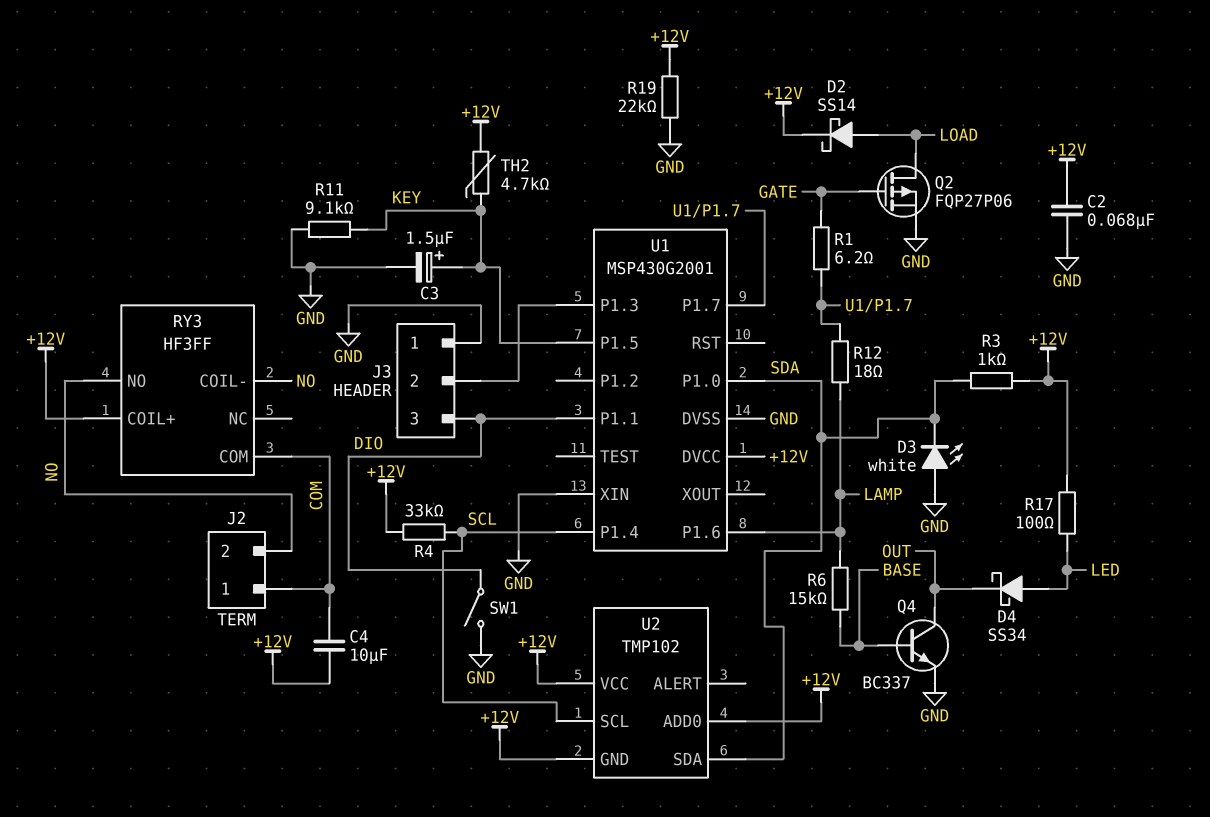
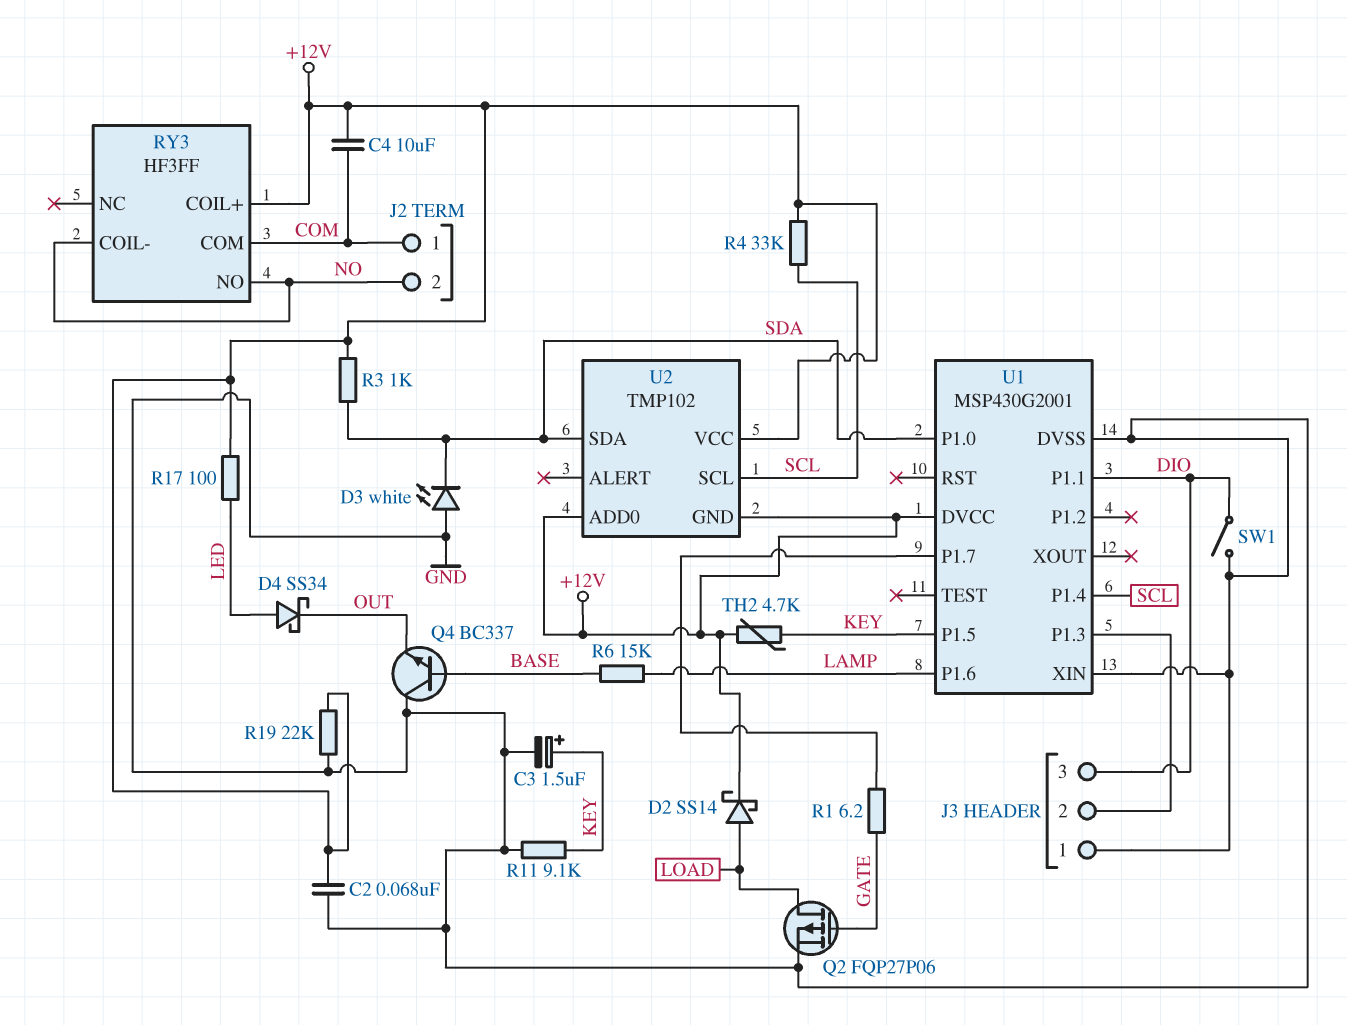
Q4: NPN BC337 (B BASE, C OUT, E GND) -> NPN BC337 (B BASE, C GND, E OUT)
R12: 18 (LAMP, U1/P1.7) -> none

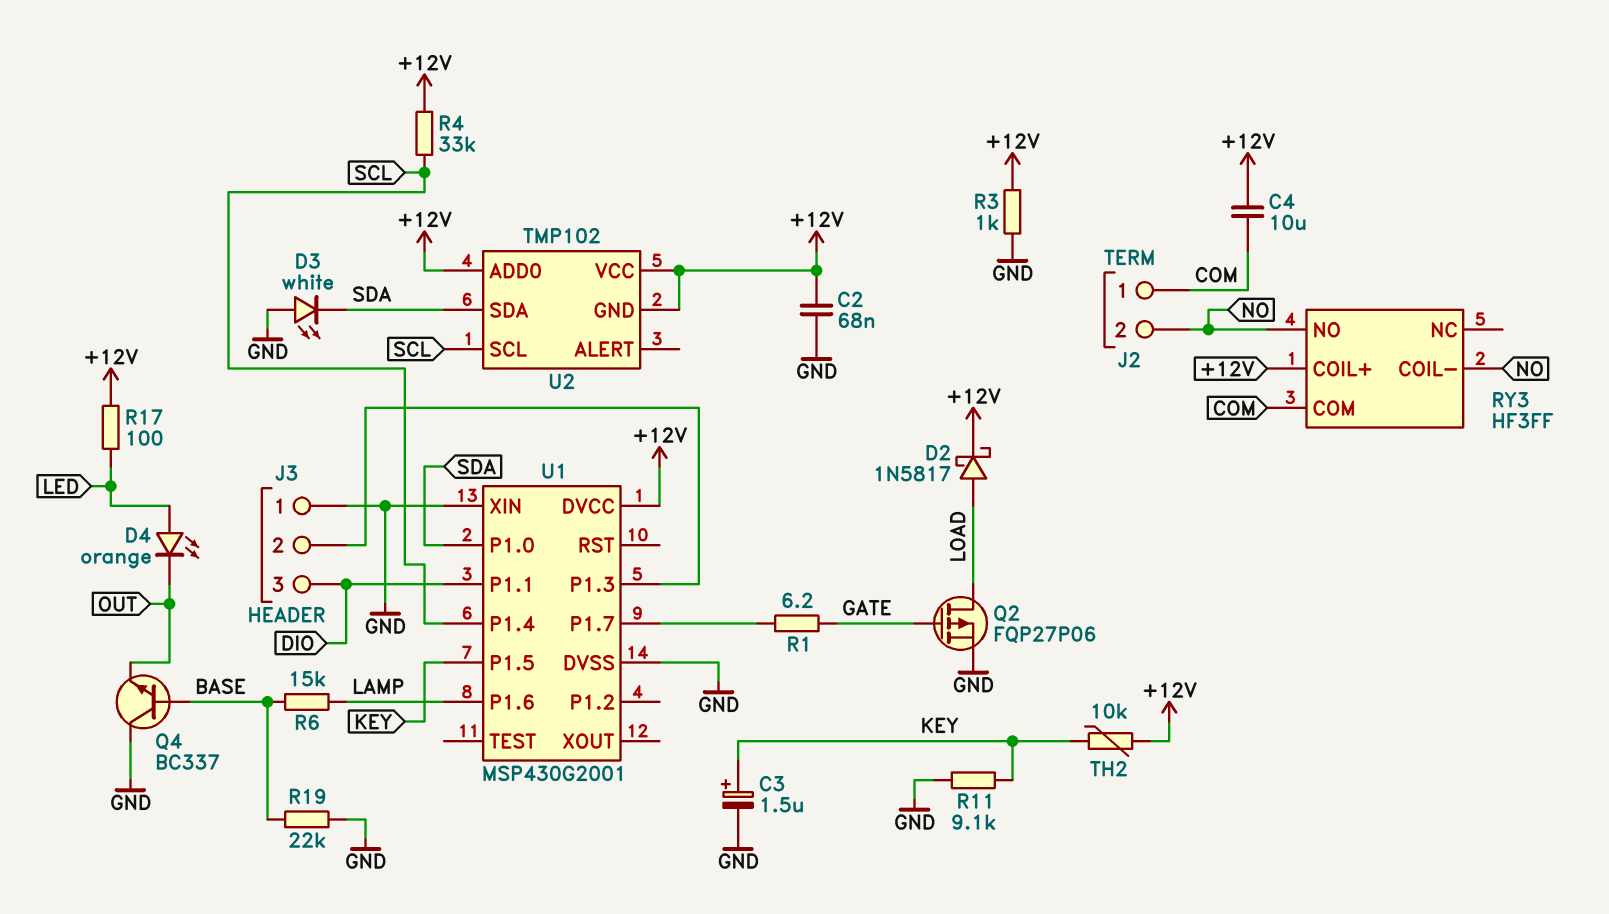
D2: schottky SS14 (A LOAD, K +12V) -> schottky 1N5817 (A LOAD, K +12V)
D4: schottky SS34 (A LED, K OUT) -> LED orange (A LED, K OUT)
R3: 1k (+12V, SDA) -> 1k (+12V, GND)
R19: 22k (+12V, GND) -> 22k (BASE, GND)
SW1: switch (DIO, GND) -> none
TH2: 4.7k (+12V, KEY) -> 10k (+12V, KEY)

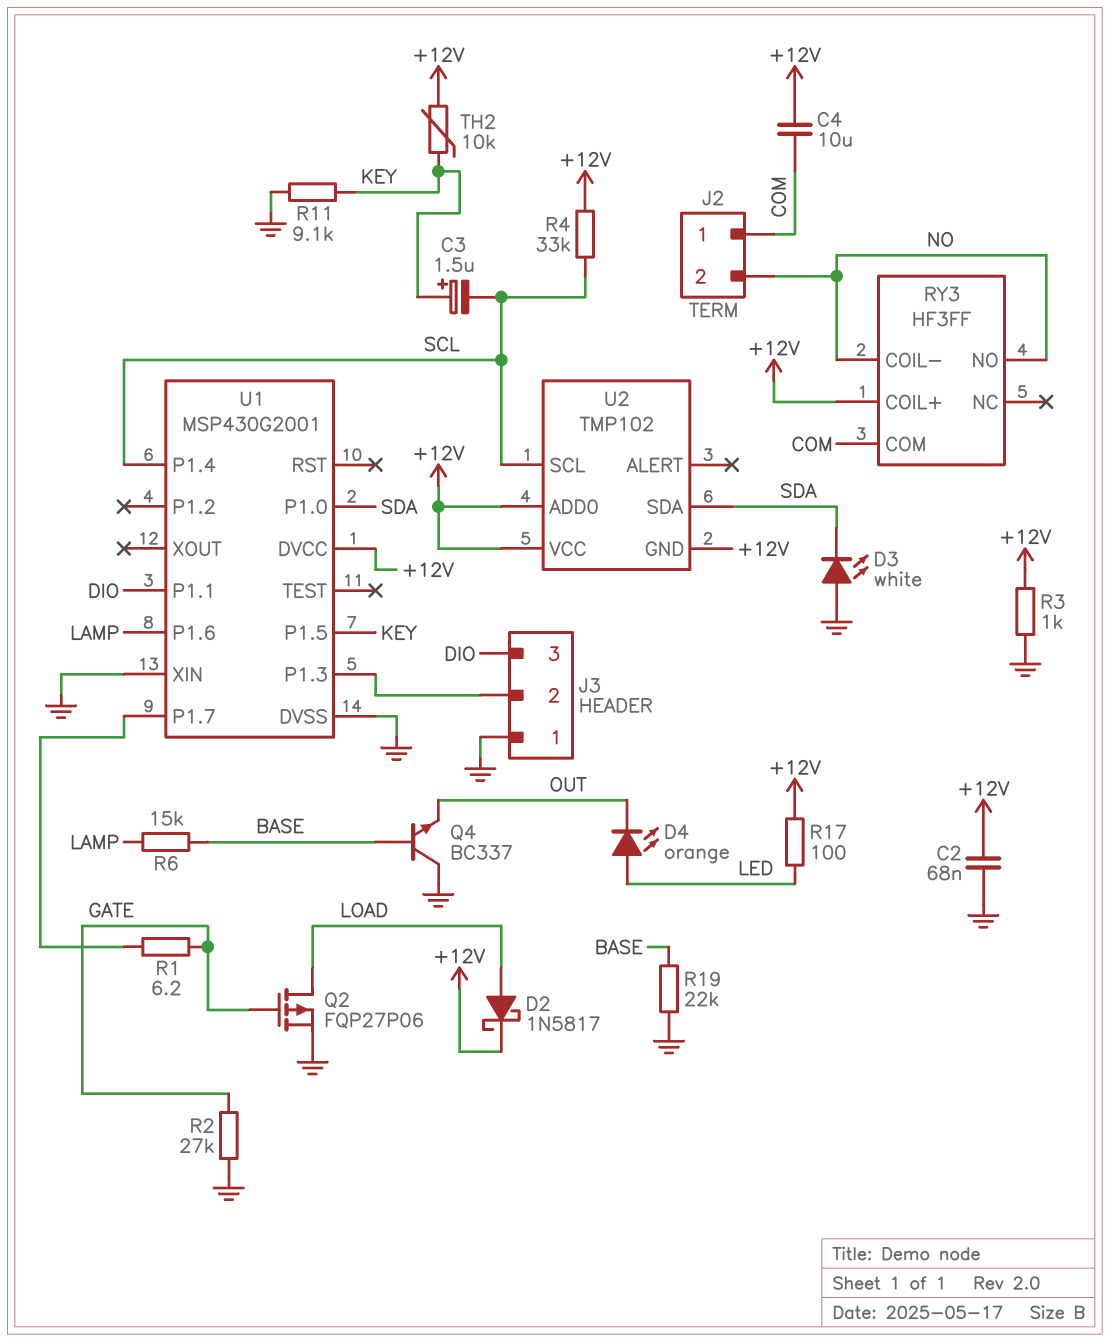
C3: 1.5uF (plus KEY, minus GND) -> 1.5uF (plus KEY, minus SCL)
R2: none -> 27k (GATE, GND)

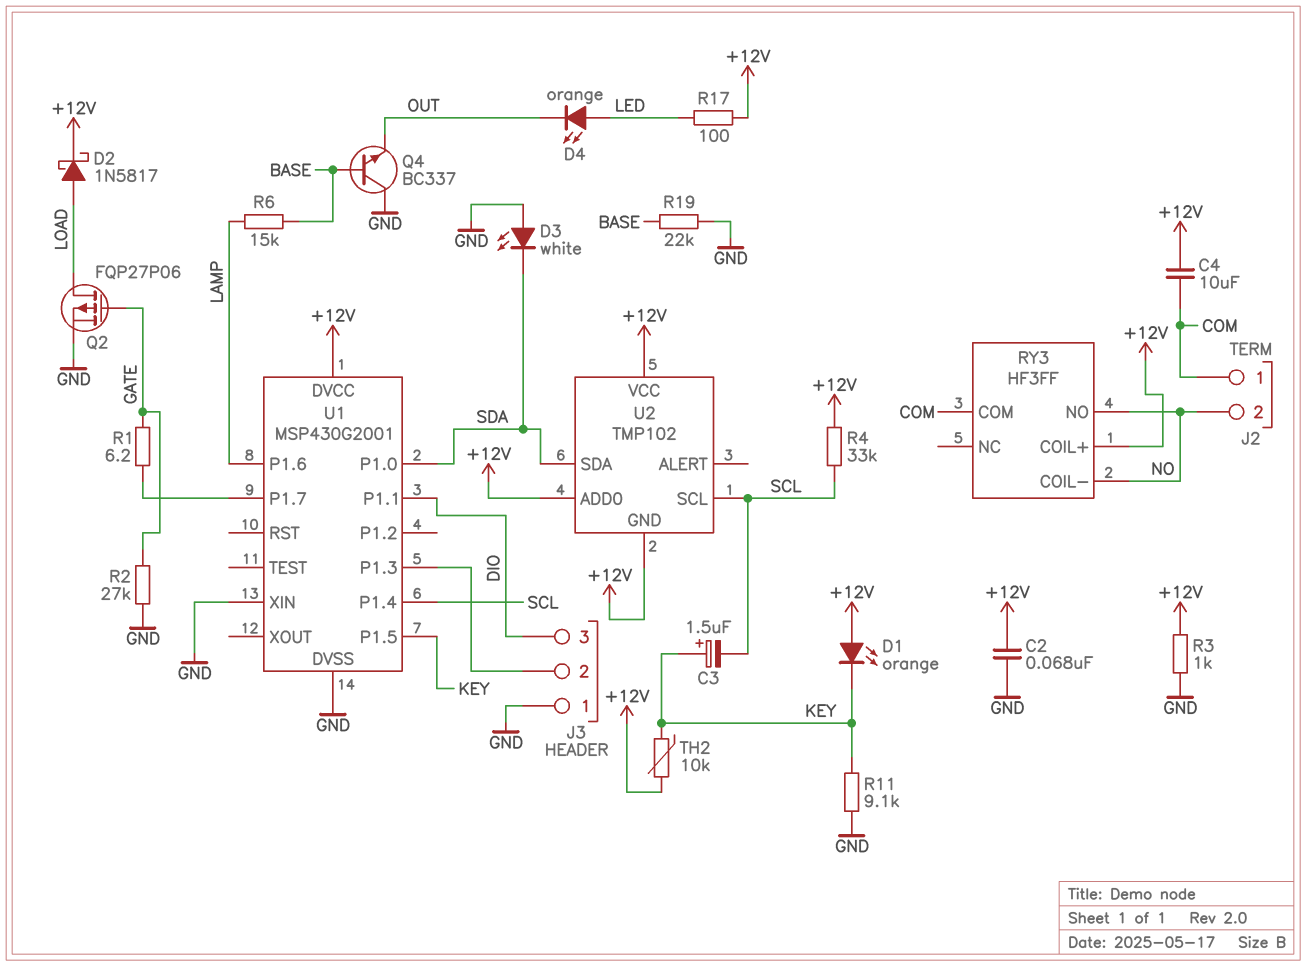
D1: none -> LED orange (A +12V, K KEY)

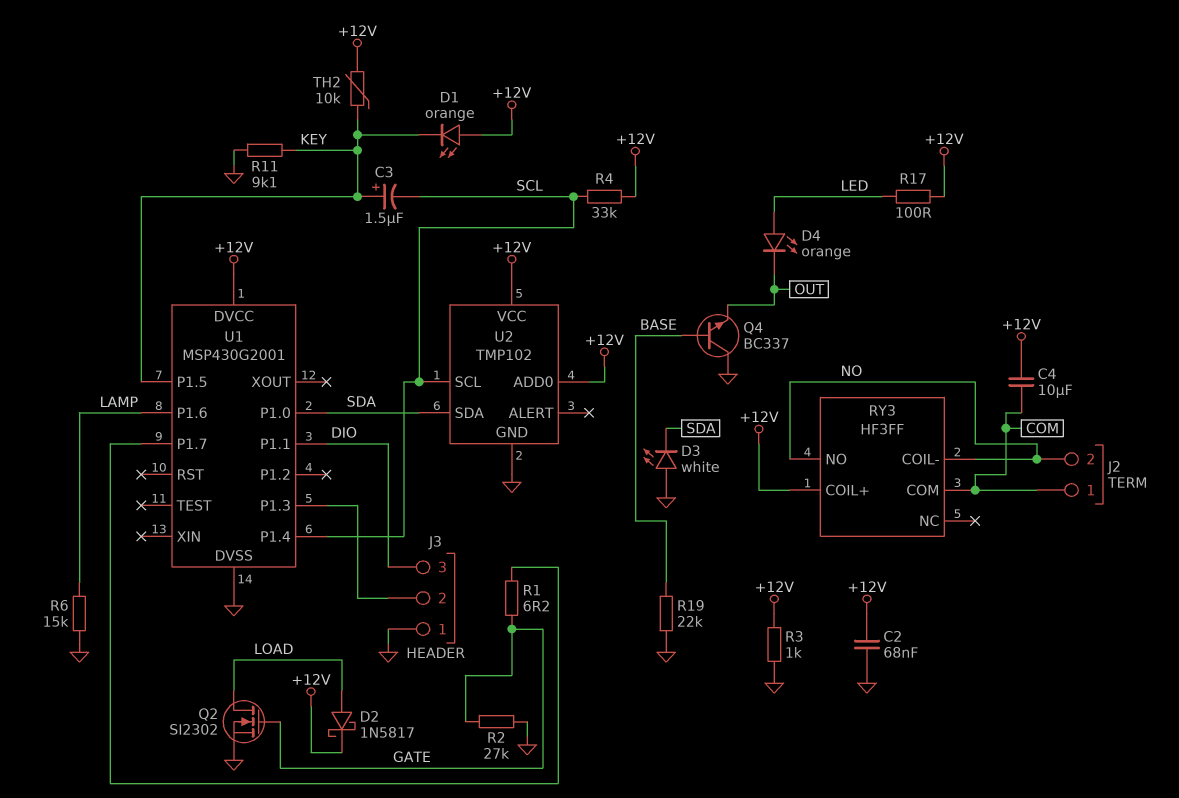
Q2: PMOS FQP27P06 (G GATE, D LOAD, S GND) -> NMOS SI2302 (G GATE, D LOAD, S GND)
R6: 15k (BASE, LAMP) -> 15k (GND, LAMP)
U1 pin XIN: GND -> none
U2 pin GND: +12V -> GND

